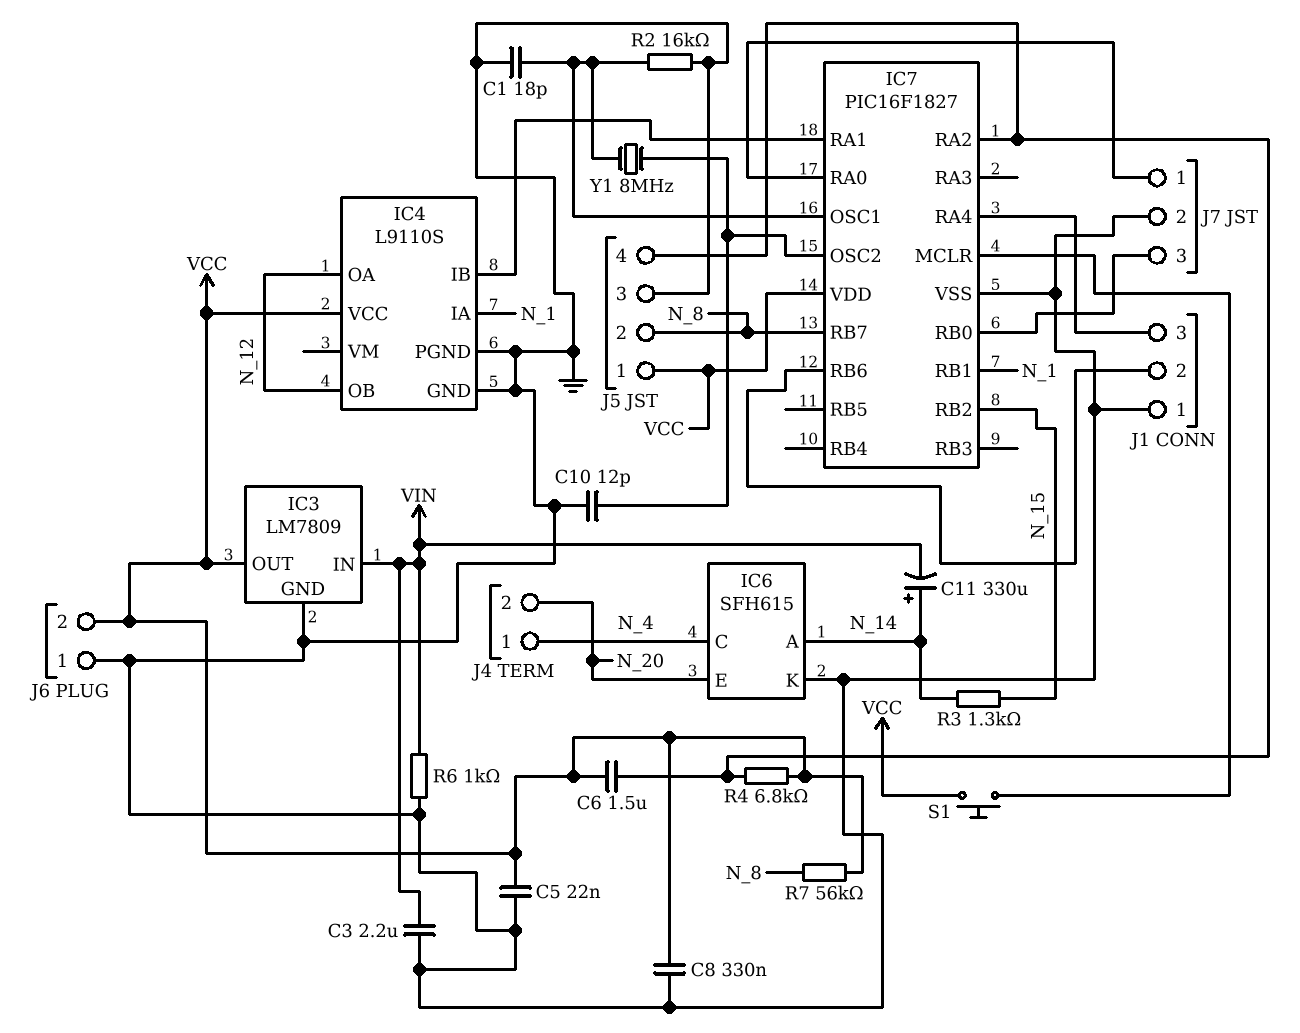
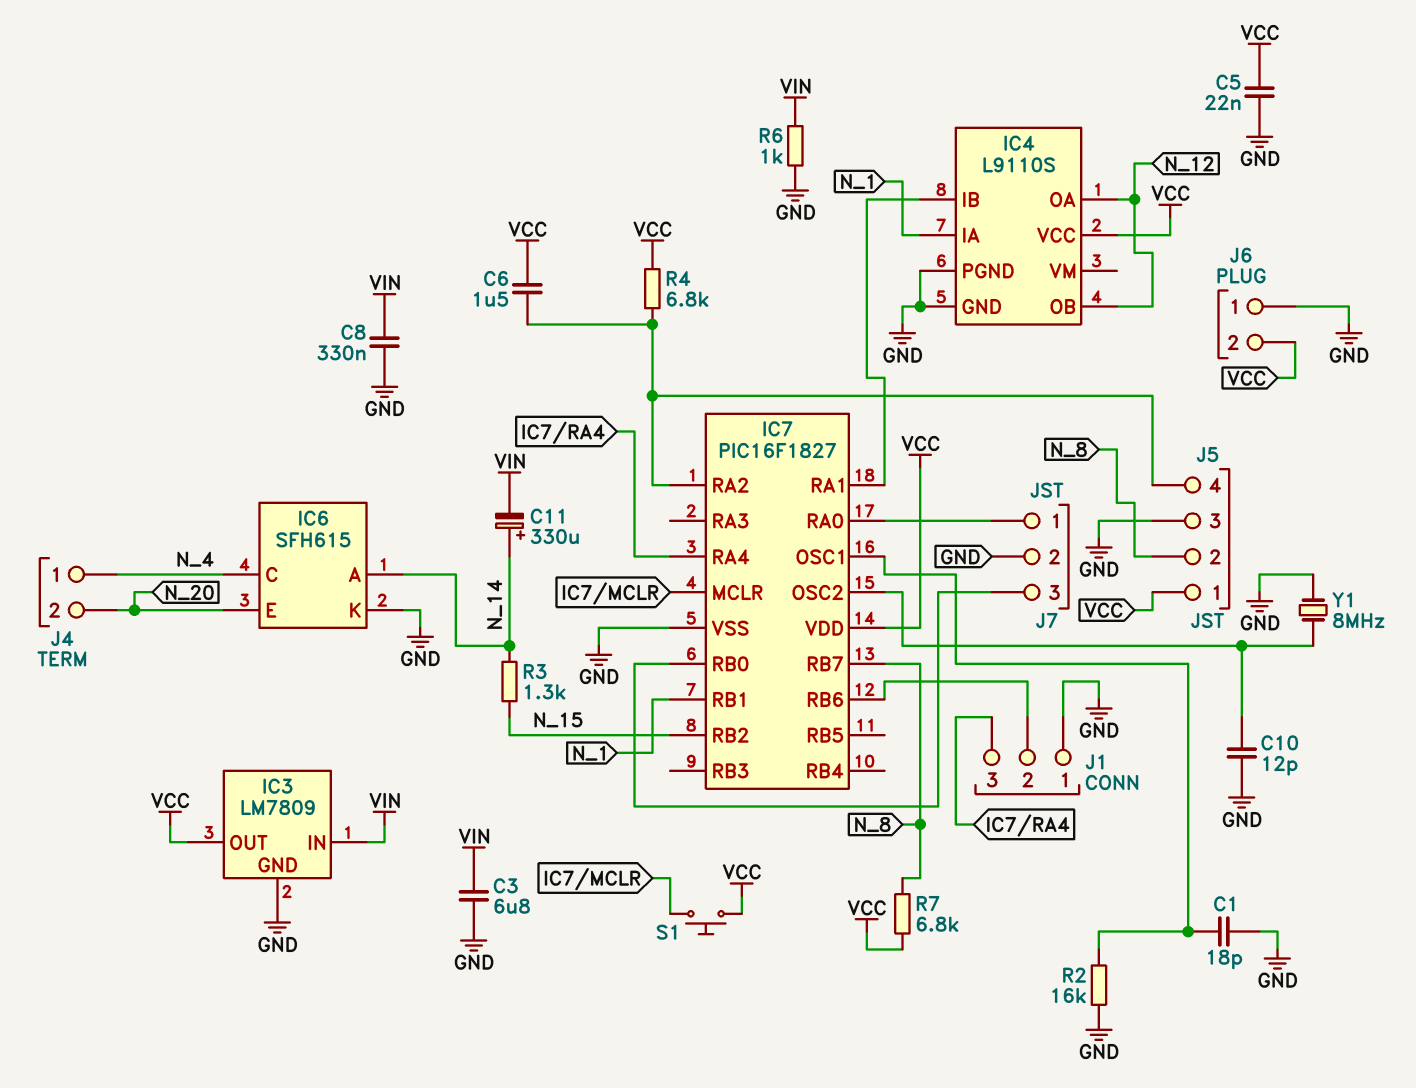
C3: 2.2uF (GND, VIN) -> 6.8uF (GND, VIN)
C8: 330nF (GND, VCC) -> 330nF (GND, VIN)
R7: 56k (N_8, VCC) -> 6.8k (N_8, VCC)
Y1: 8MHz (IC7/OSC1, IC7/OSC2) -> 8MHz (GND, IC7/OSC2)

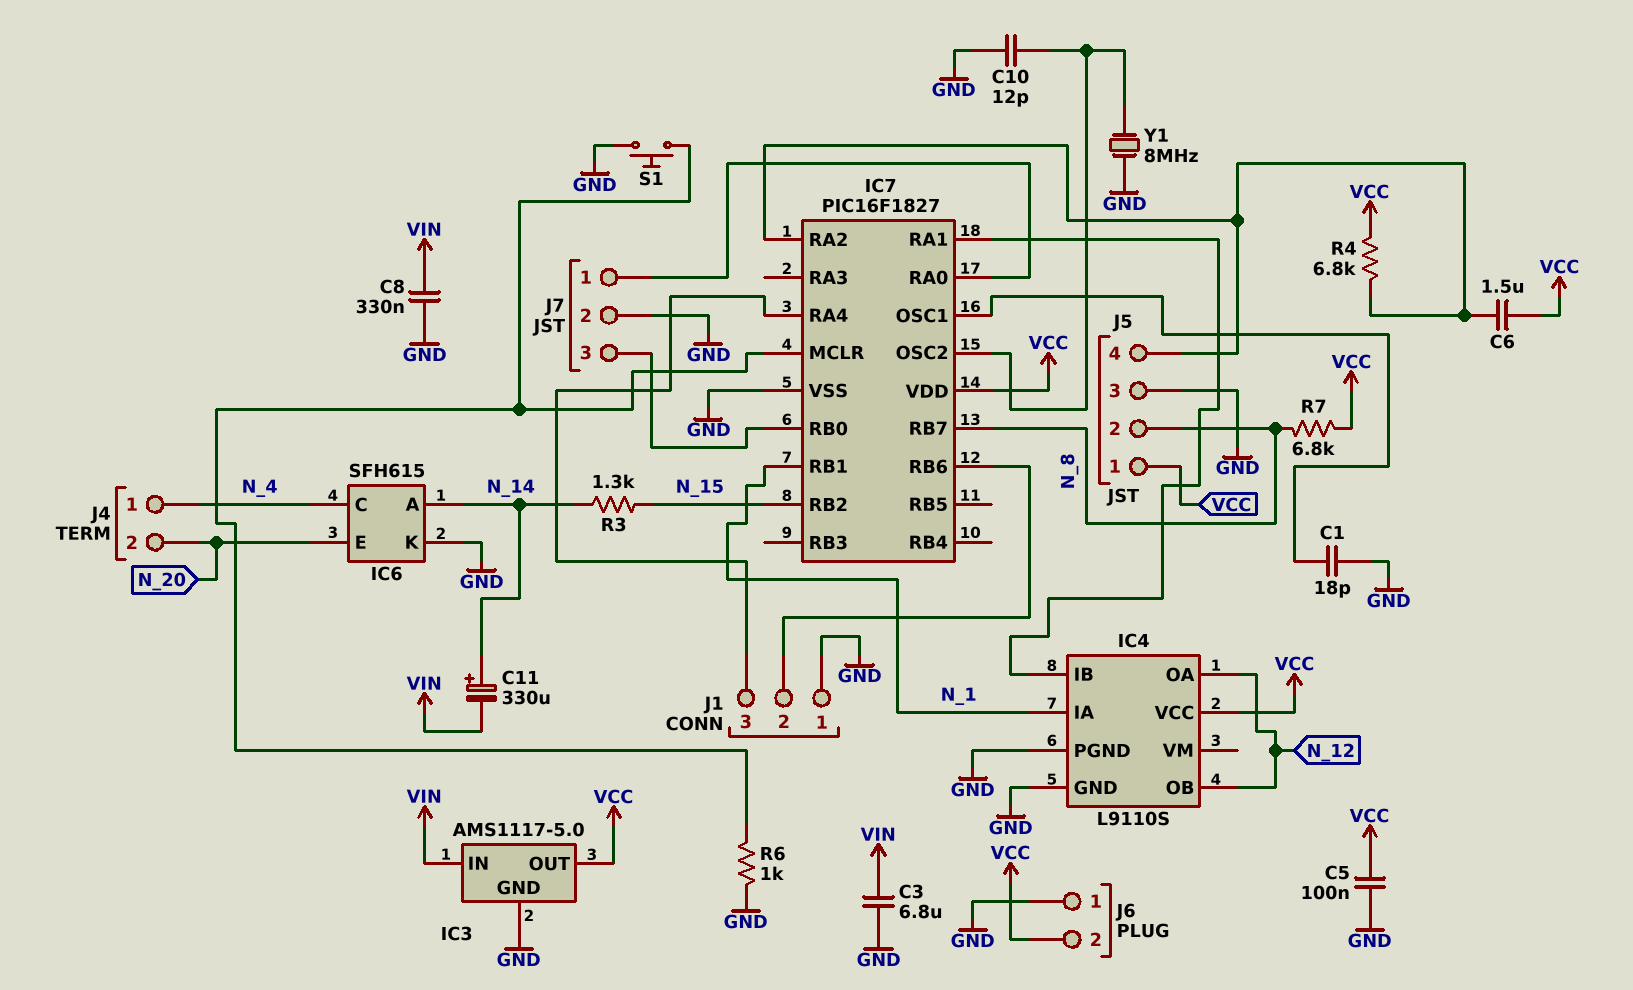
C5: 22nF (GND, VCC) -> 100nF (GND, VCC)
IC3: LM7809 -> AMS1117-5.0
R2: 16k (GND, IC7/OSC1) -> none
R6: 1k (GND, VIN) -> 1k (GND, IC7/MCLR)
S1: button (IC7/MCLR, VCC) -> button (GND, IC7/MCLR)

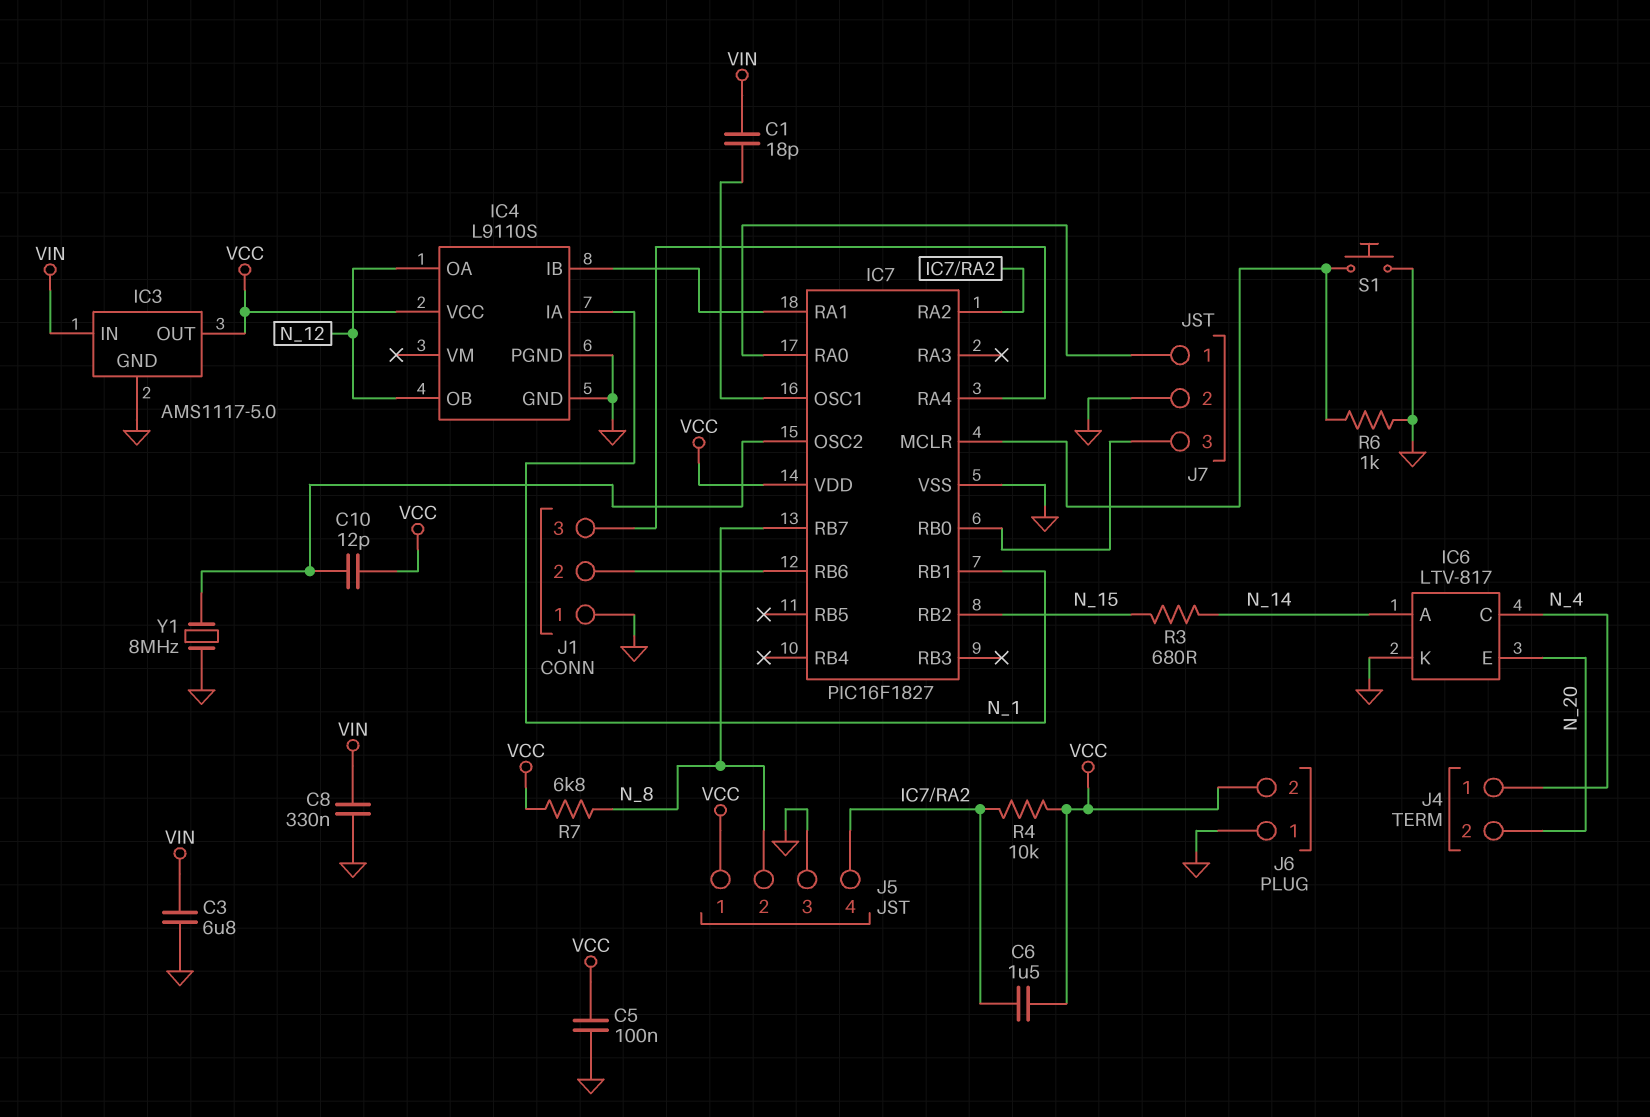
C1: 18pF (GND, IC7/OSC1) -> 18pF (IC7/OSC1, VIN)
C10: 12pF (GND, IC7/OSC2) -> 12pF (IC7/OSC2, VCC)
C11: 330uF (plus N_14, minus VIN) -> none
IC6: SFH615 -> LTV-817
R3: 1.3k (N_14, N_15) -> 680 (N_14, N_15)
R4: 6.8k (IC7/RA2, VCC) -> 10k (IC7/RA2, VCC)

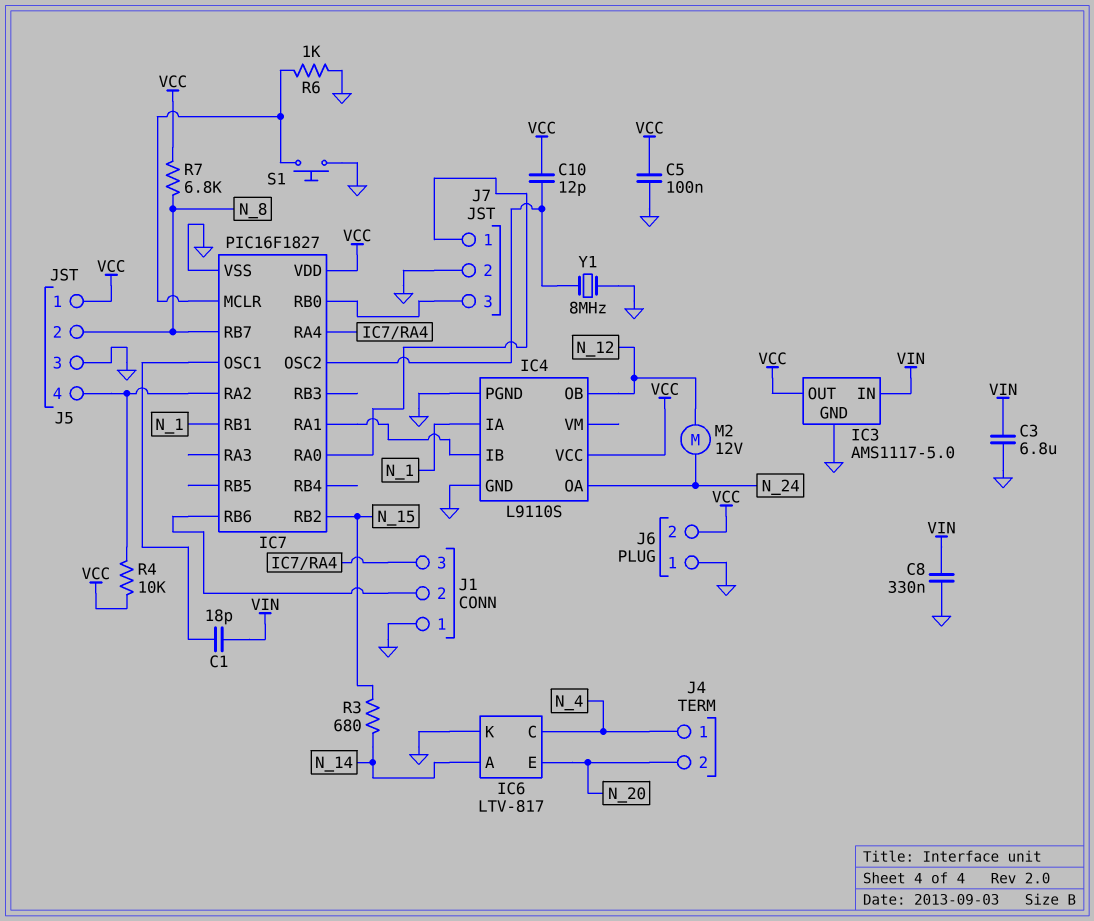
C6: 1.5uF (IC7/RA2, VCC) -> none
IC4 pin OA: N_12 -> N_24
M2: none -> motor 12V (N_12, N_24)

